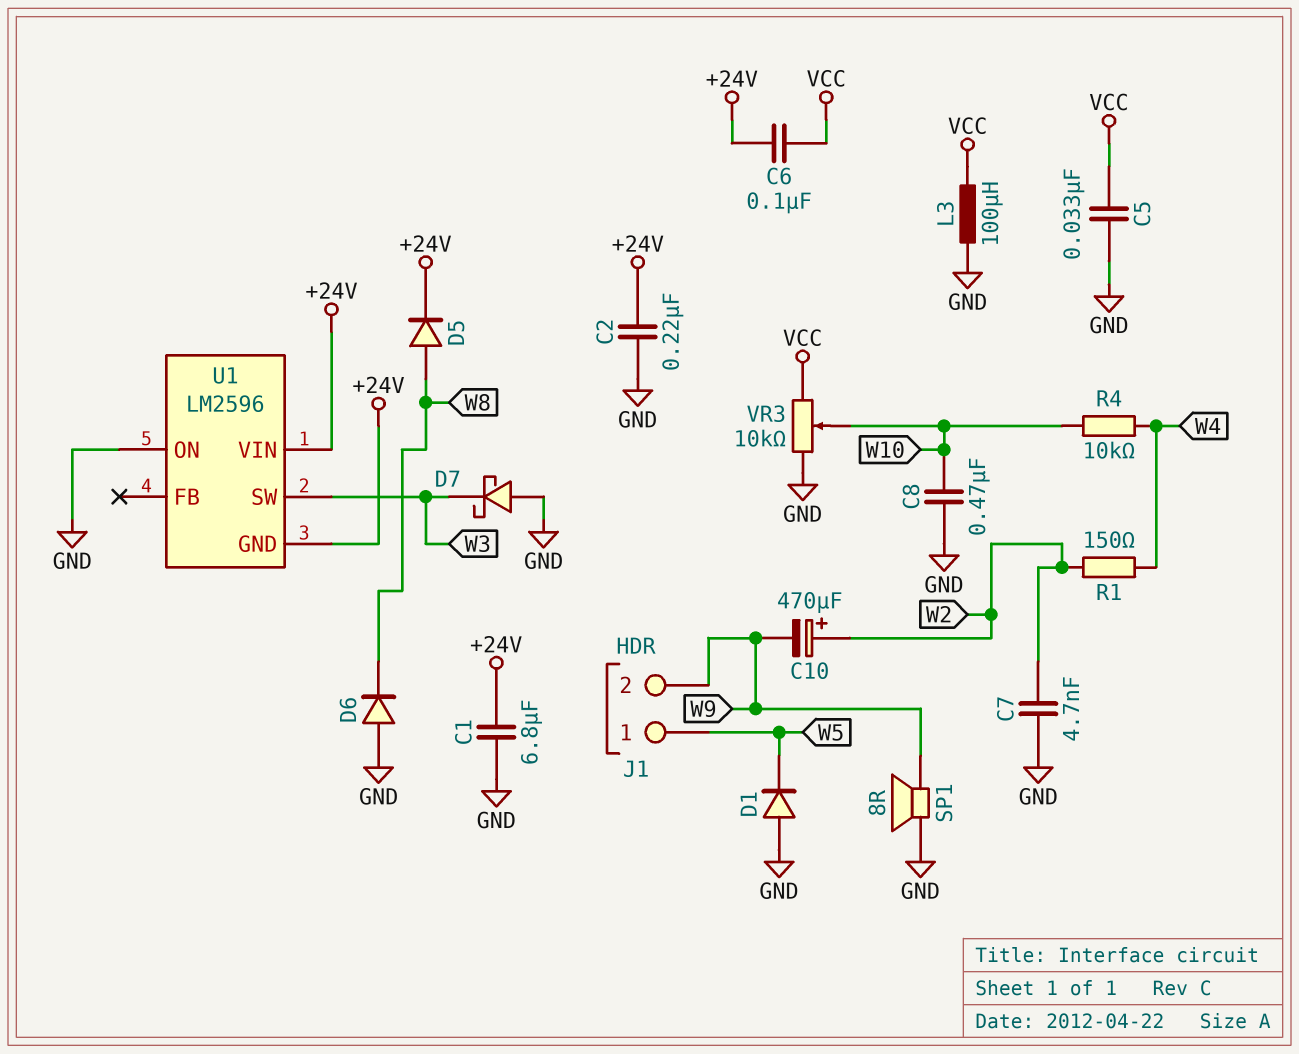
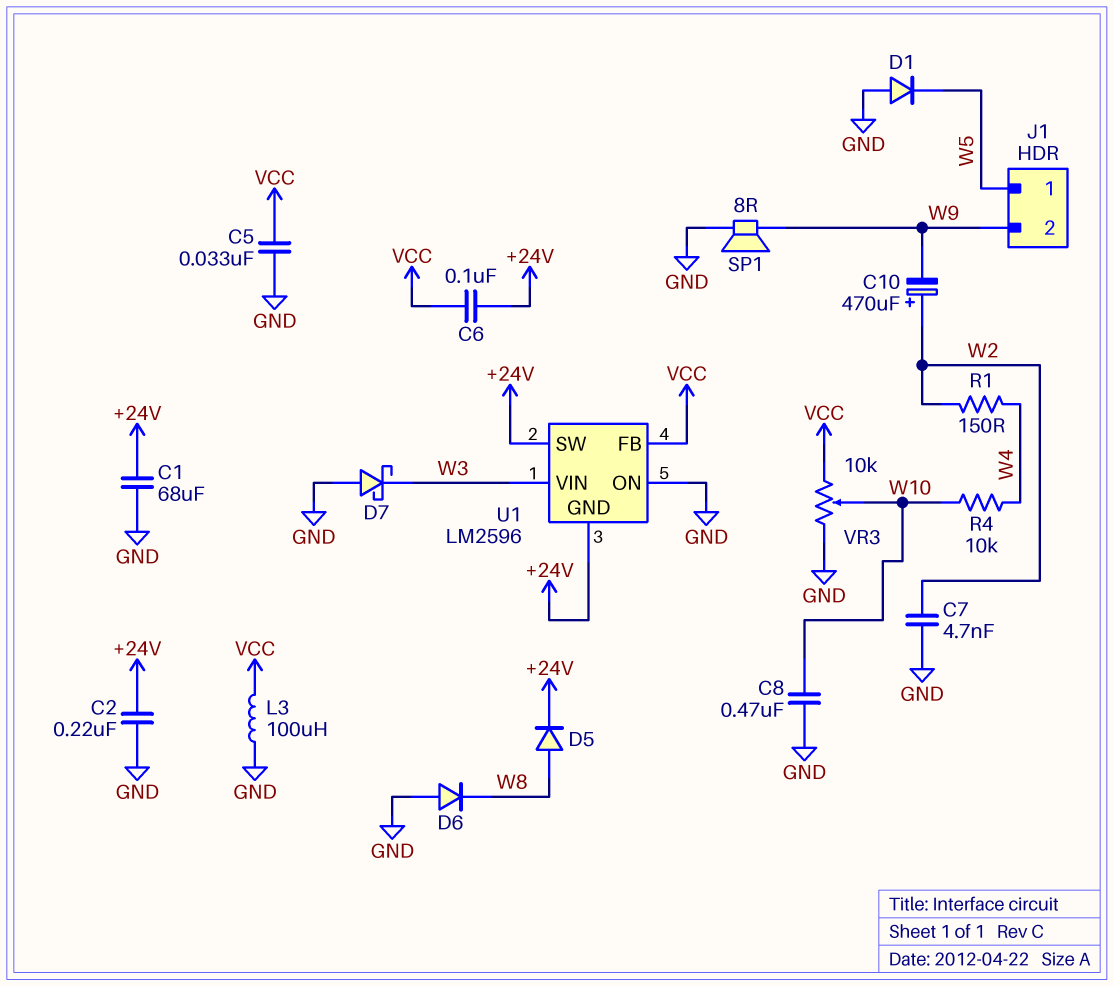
C1: 6.8uF (+24V, GND) -> 68uF (+24V, GND)
U1 pin FB: none -> VCC
U1 pin SW: W3 -> +24V
U1 pin VIN: +24V -> W3

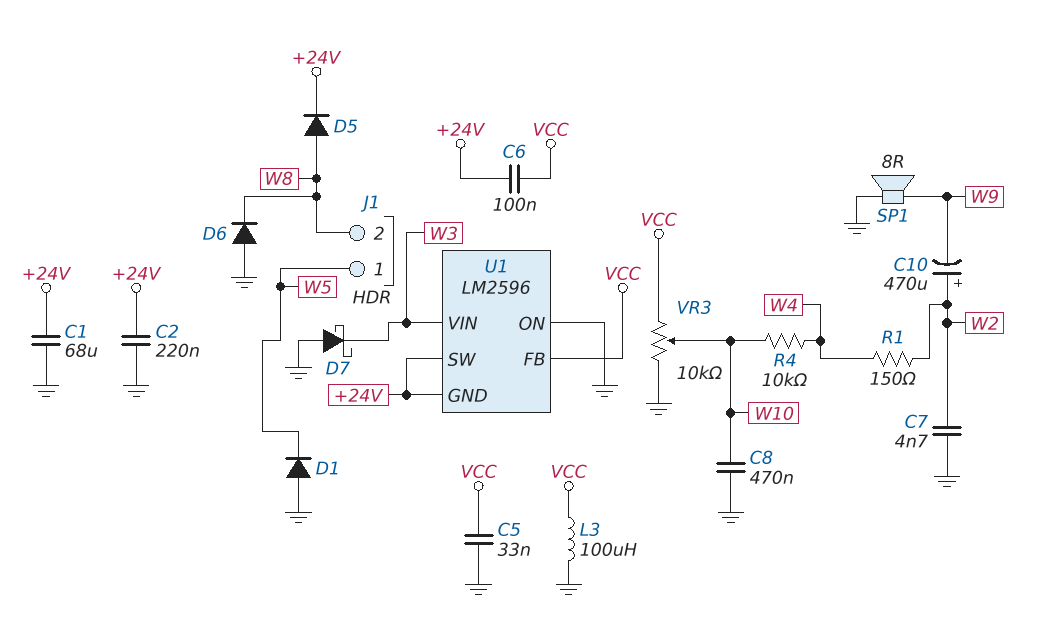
J1 pin 2: W9 -> W8

